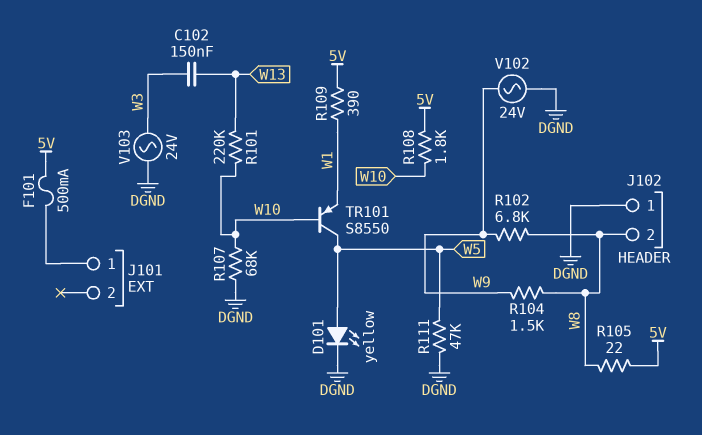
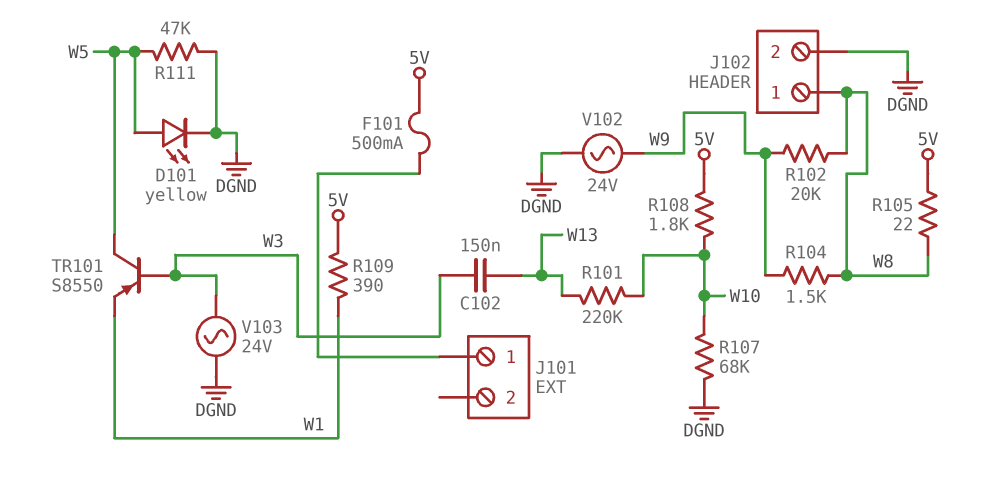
J102 pin 1: DGND -> W8
J102 pin 2: W8 -> DGND
R102: 6.8k (W8, W9) -> 20k (W8, W9)
TR101: PNP S8550 (B W10, C W5, E W1) -> PNP S8550 (B W3, C W5, E W1)

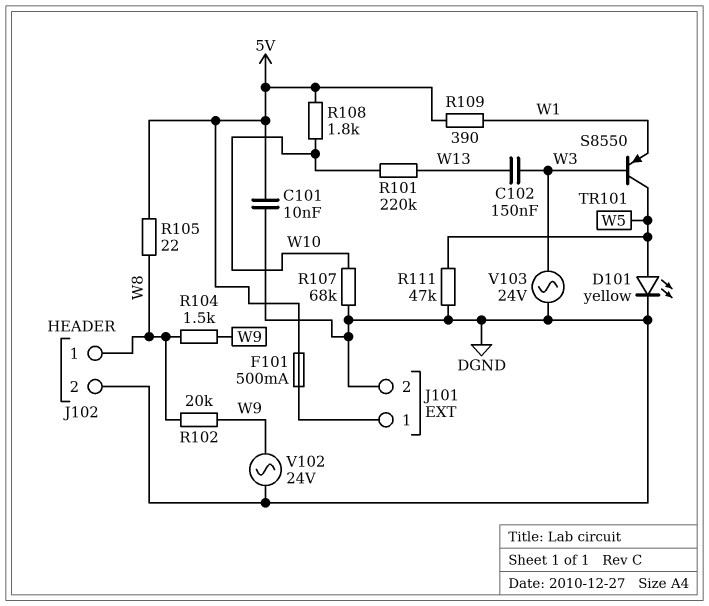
C101: none -> 10nF (5V, DGND)
J101 pin 2: none -> DGND

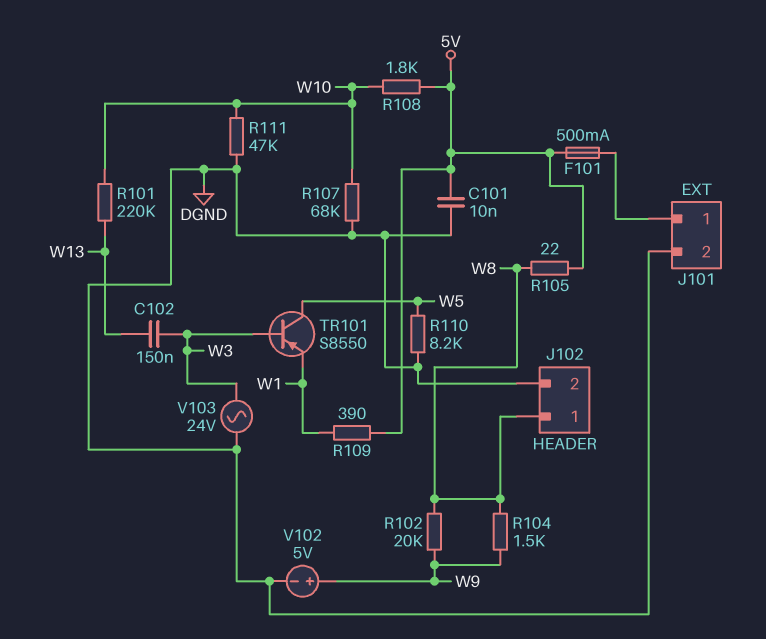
D101: LED yellow (A W5, K DGND) -> none
R110: none -> 8.2k (DGND, W5)
R111: 47k (DGND, W5) -> 47k (DGND, W10)
V102: AC 24V (DGND, W9) -> 5V (plus W9, minus DGND)

